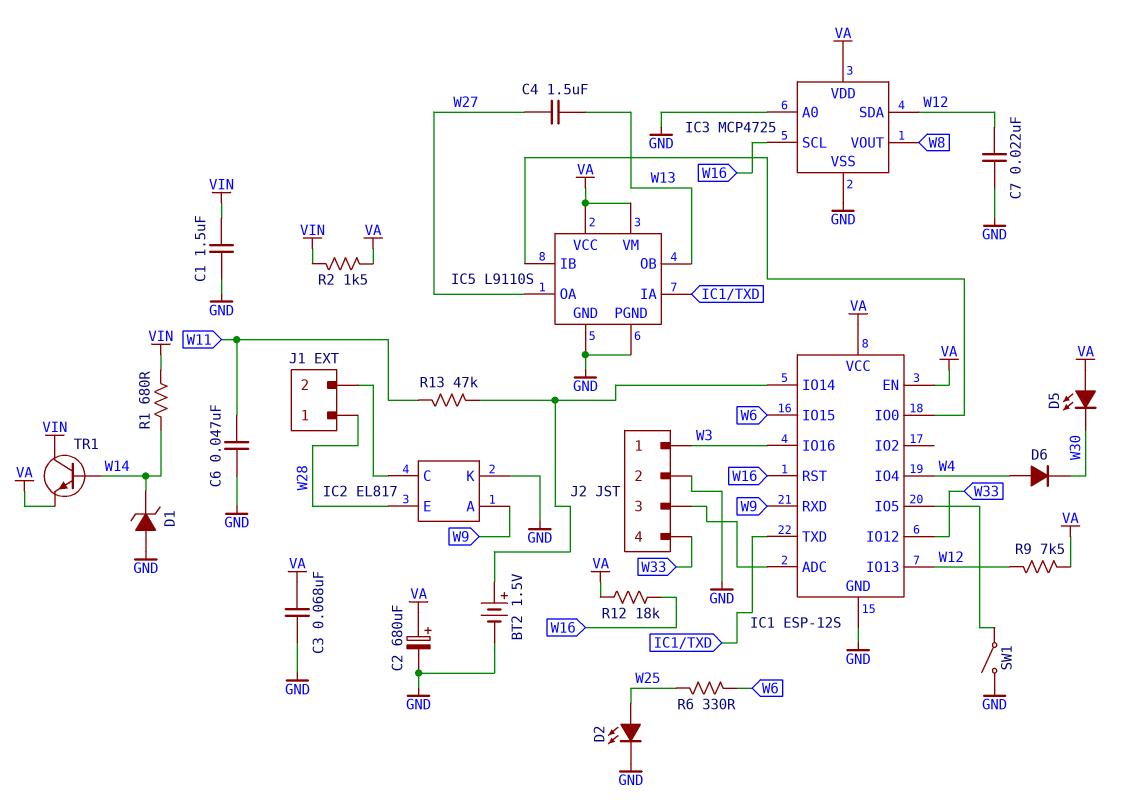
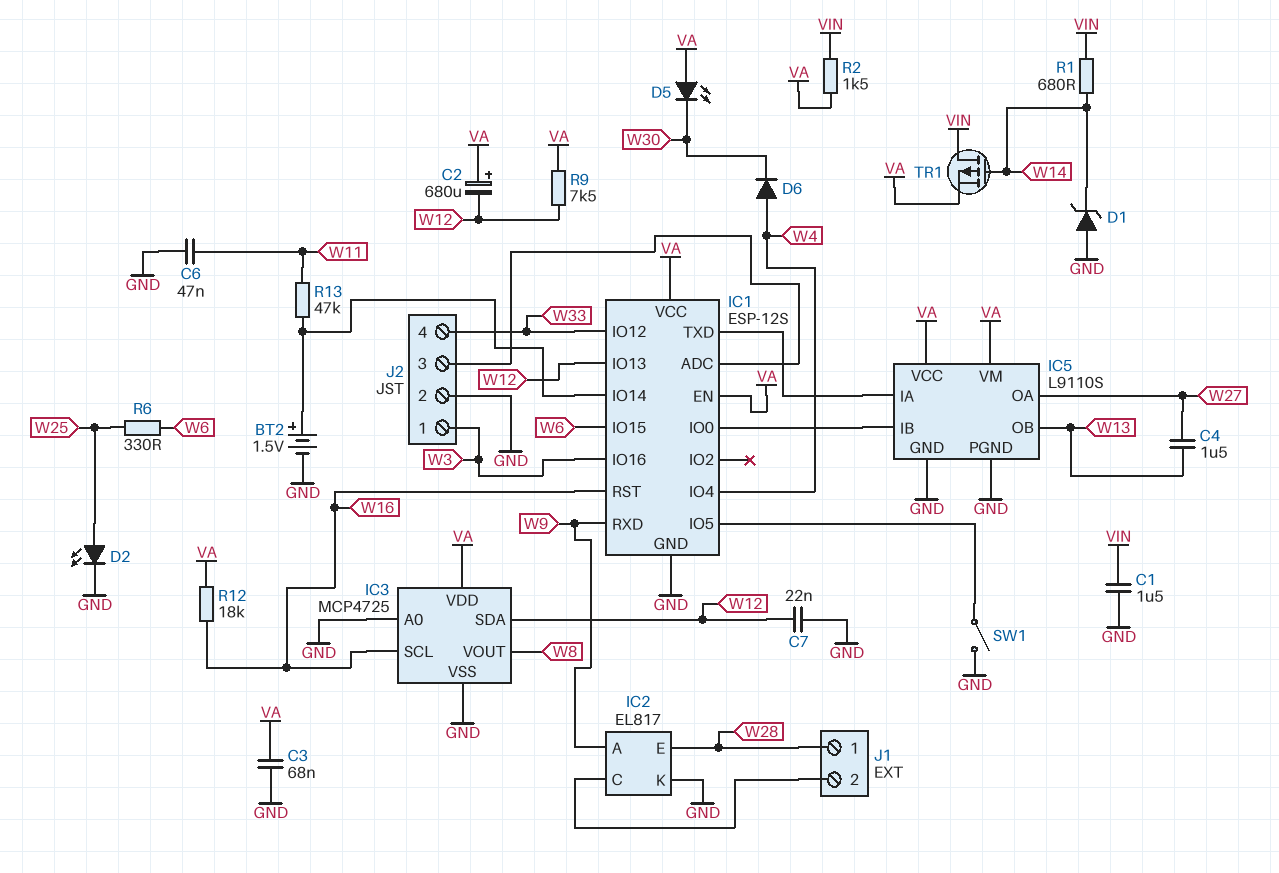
C2: 680uF (plus VA, minus GND) -> 680uF (plus VA, minus W12)
TR1: NPN (B W14, C VIN, E VA) -> PMOS (G W14, D VIN, S VA)

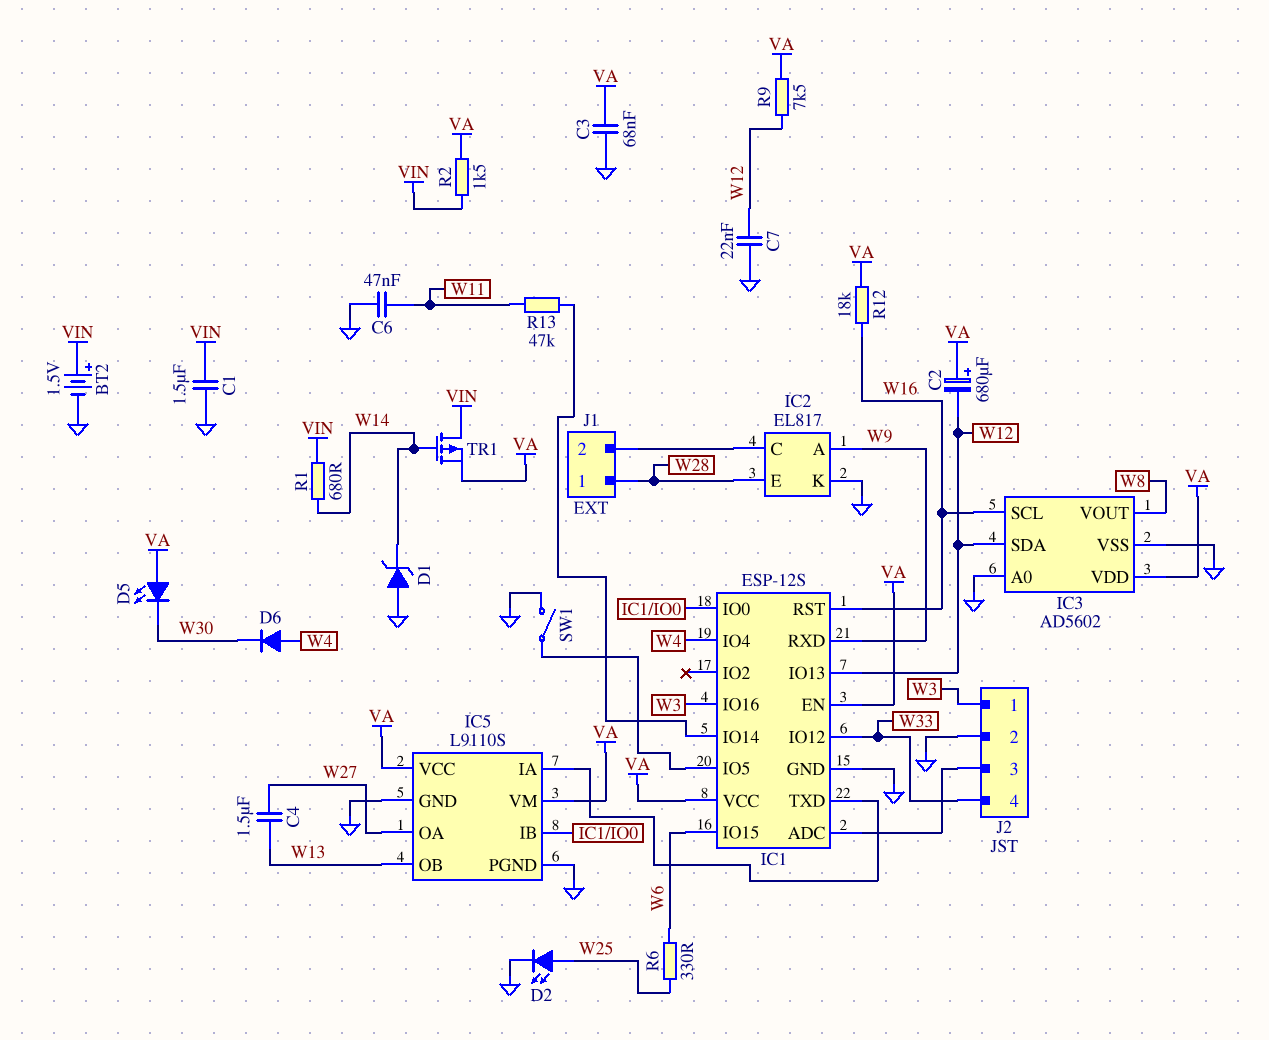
BT2: 1.5V (plus IC1/IO14, minus GND) -> 1.5V (plus VIN, minus GND)
IC3: MCP4725 -> AD5602

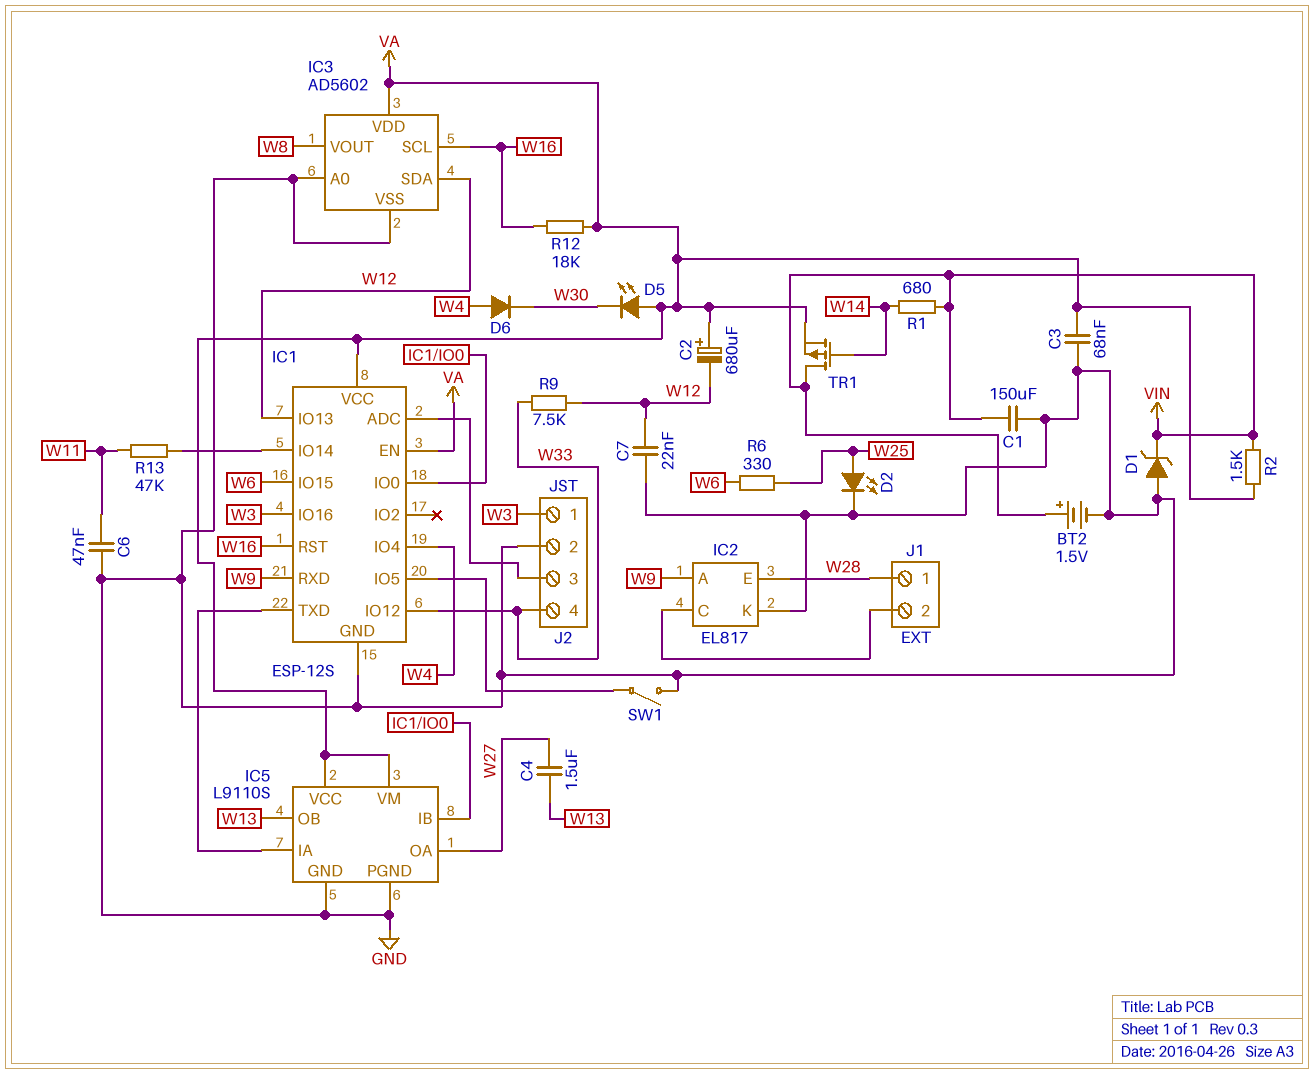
C1: 1.5uF (GND, VIN) -> 150uF (GND, VIN)
D1: zener (A GND, K W14) -> zener (A GND, K VIN)
R9: 7.5k (VA, W12) -> 7.5k (W12, W33)

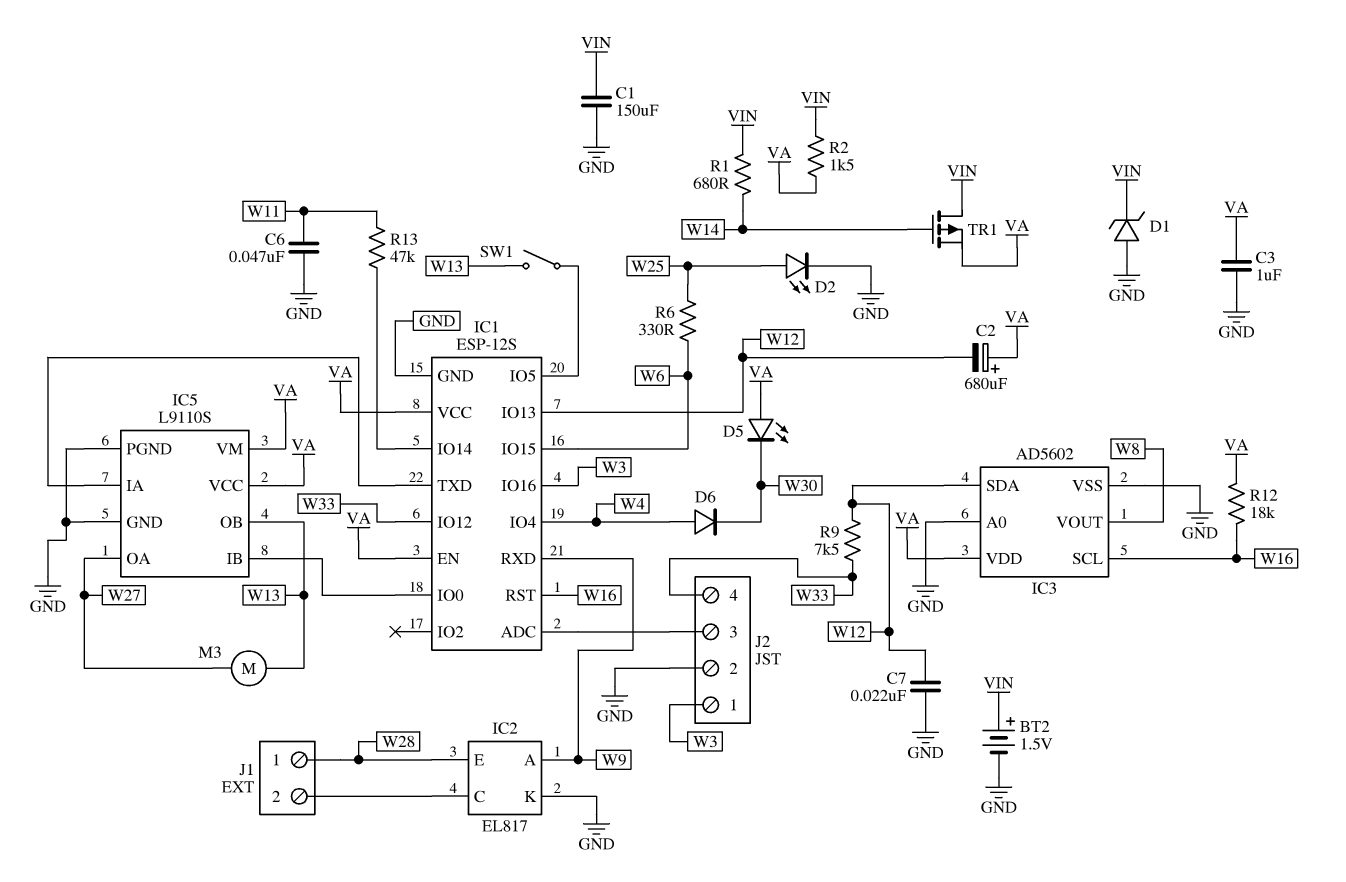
C3: 68nF (GND, VA) -> 1uF (GND, VA)
C4: 1.5uF (W13, W27) -> none
M3: none -> motor (W13, W27)
SW1: switch (GND, IC1/IO5) -> switch (IC1/IO5, W13)

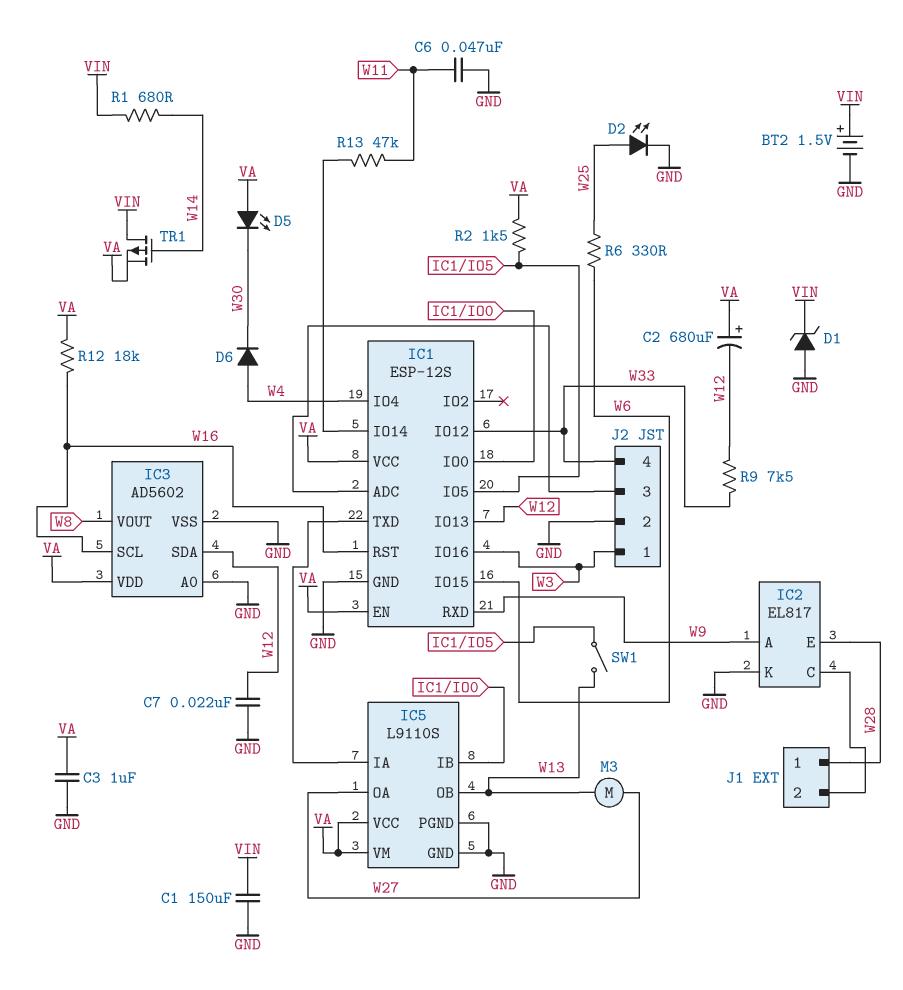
R2: 1.5k (VA, VIN) -> 1.5k (IC1/IO5, VA)

